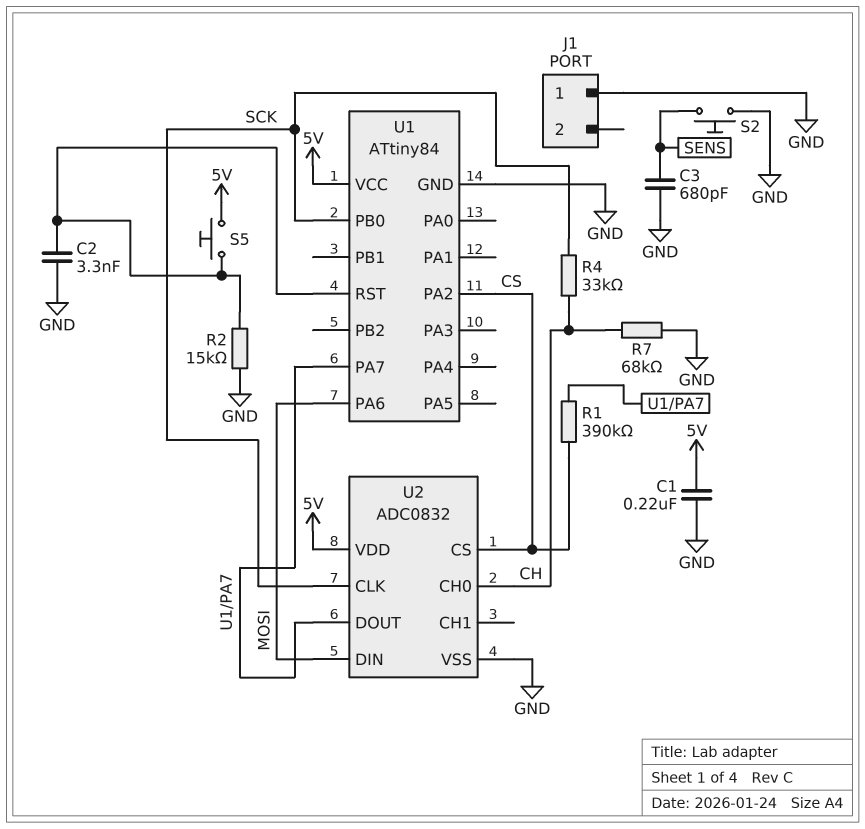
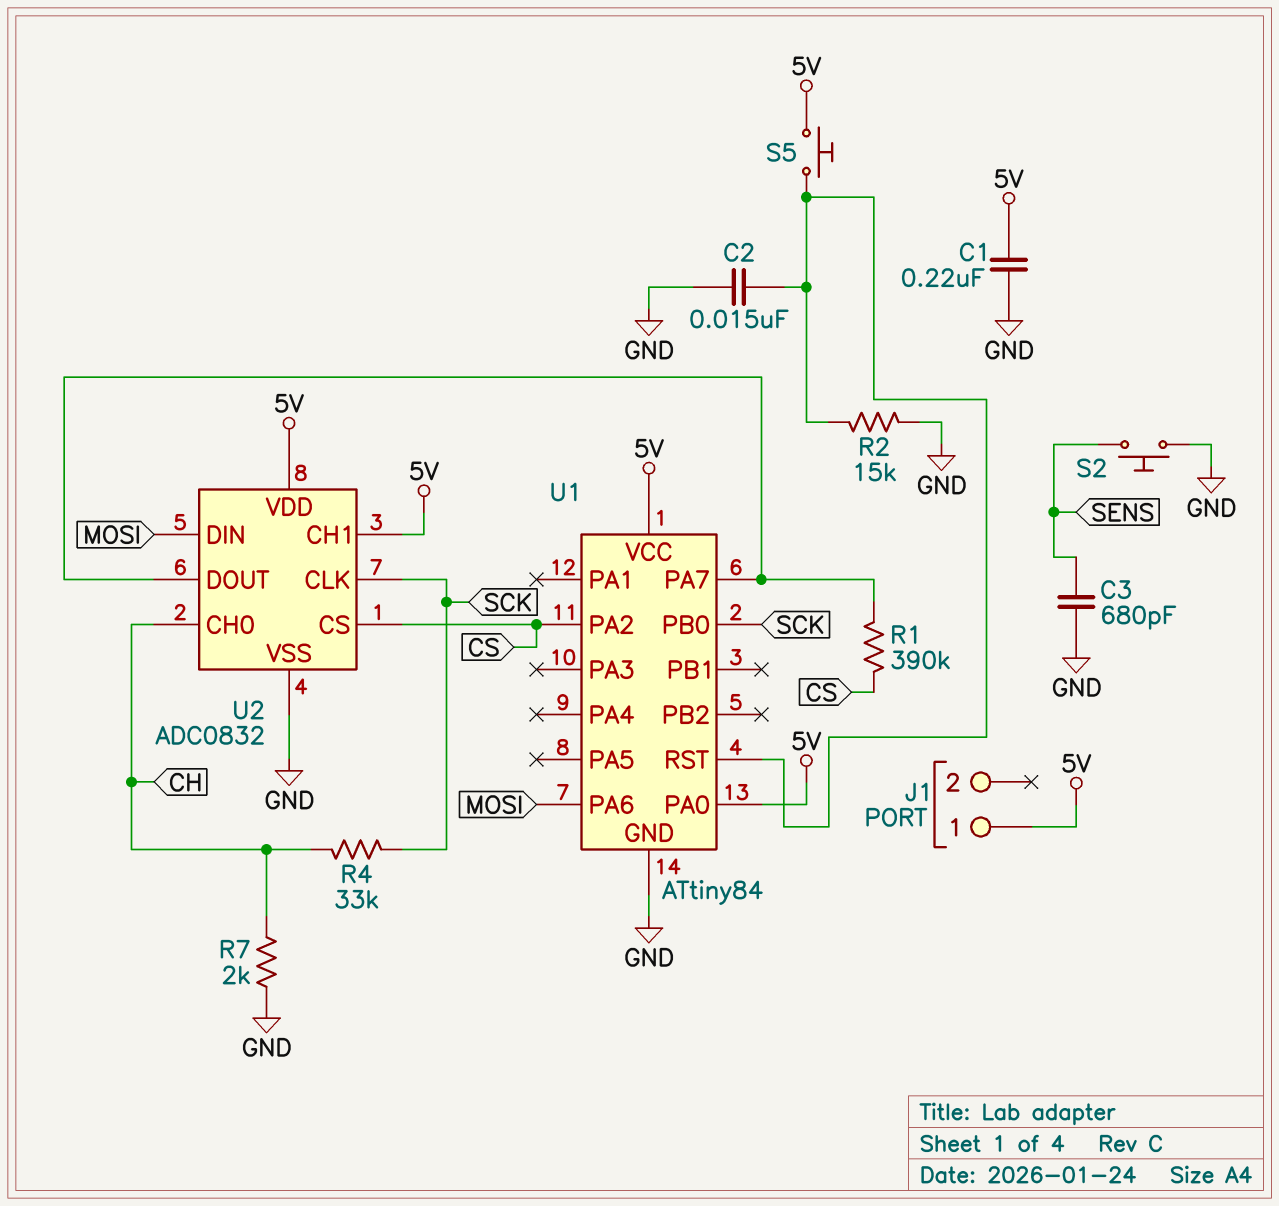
C2: 3.3nF (GND, U1/RST) -> 15nF (GND, U1/RST)
J1 pin 1: GND -> 5V
R7: 68k (CH, GND) -> 2k (CH, GND)
U1 pin PA0: none -> 5V
U2 pin CH1: none -> 5V

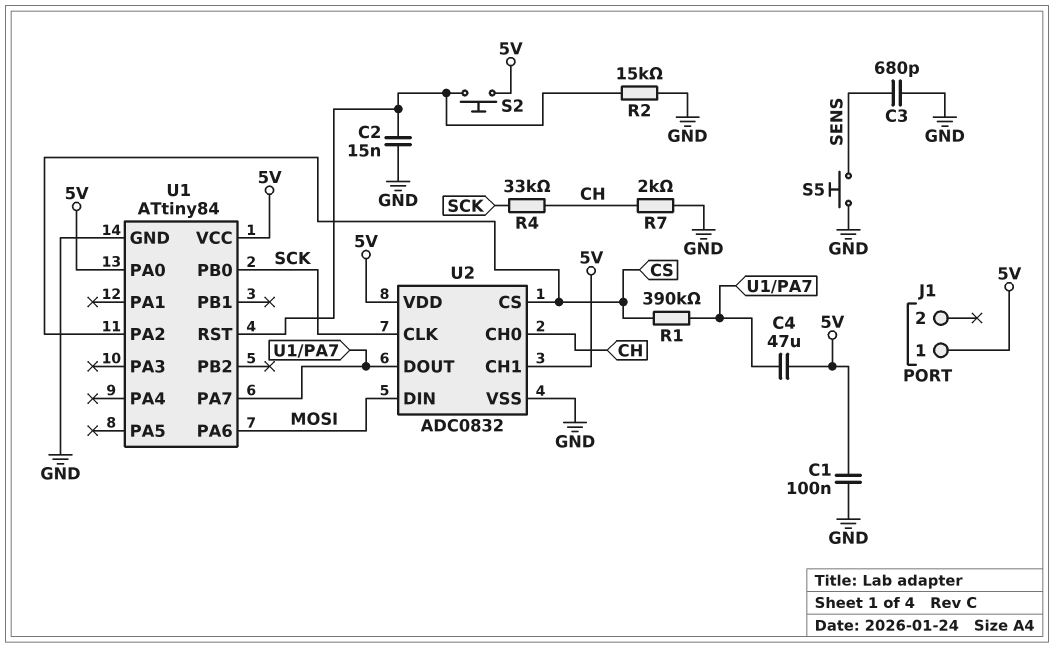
C1: 220nF (5V, GND) -> 100nF (5V, GND)
C4: none -> 47uF (5V, U1/PA7)
S2: button (GND, SENS) -> button (5V, U1/RST)
S5: button (5V, U1/RST) -> button (GND, SENS)

